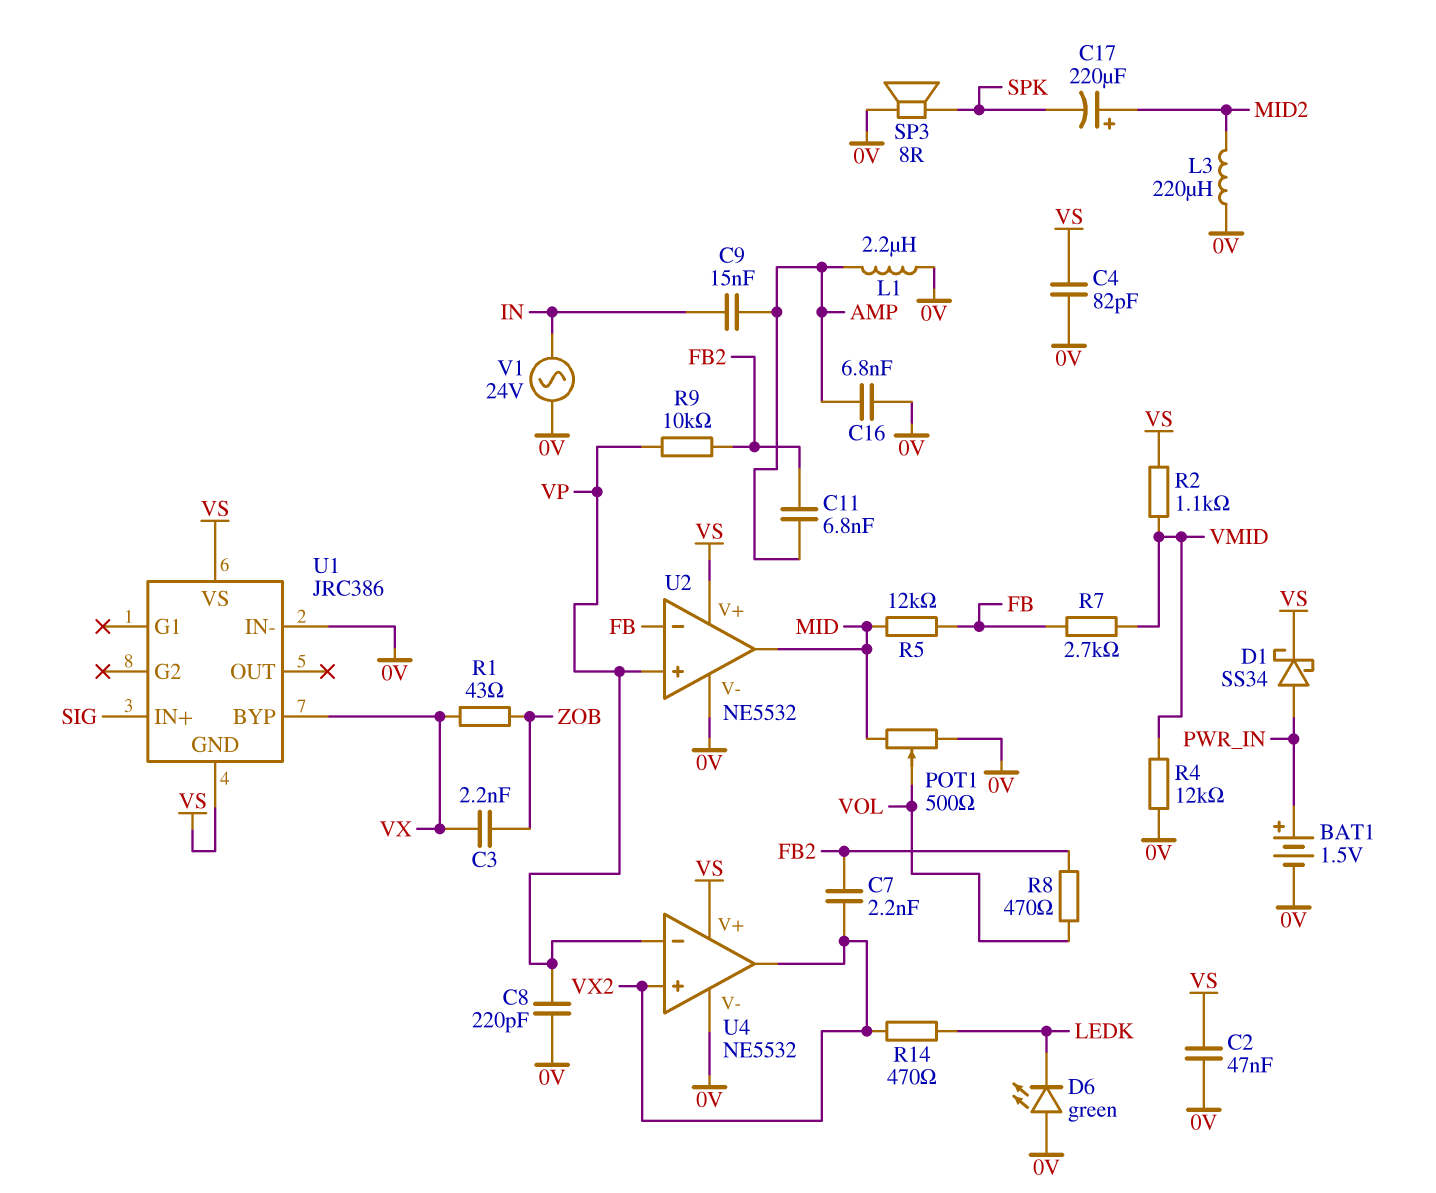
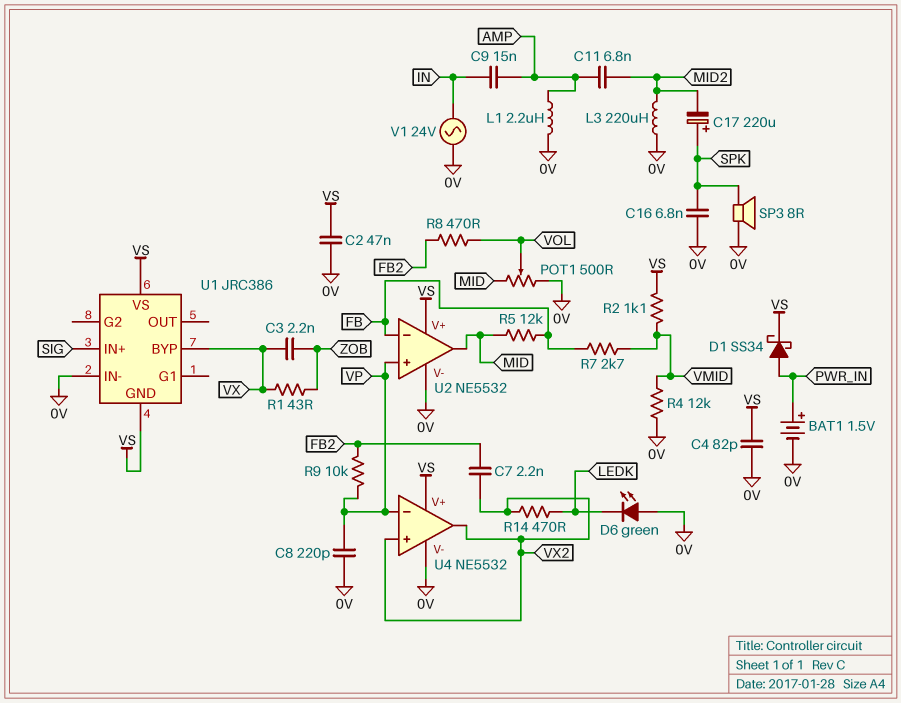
C11: 6.8nF (AMP, FB2) -> 6.8nF (AMP, MID2)
C16: 6.8nF (0V, AMP) -> 6.8nF (0V, SPK)
C17: 220uF (plus MID2, minus SPK) -> 220uF (plus SPK, minus MID2)

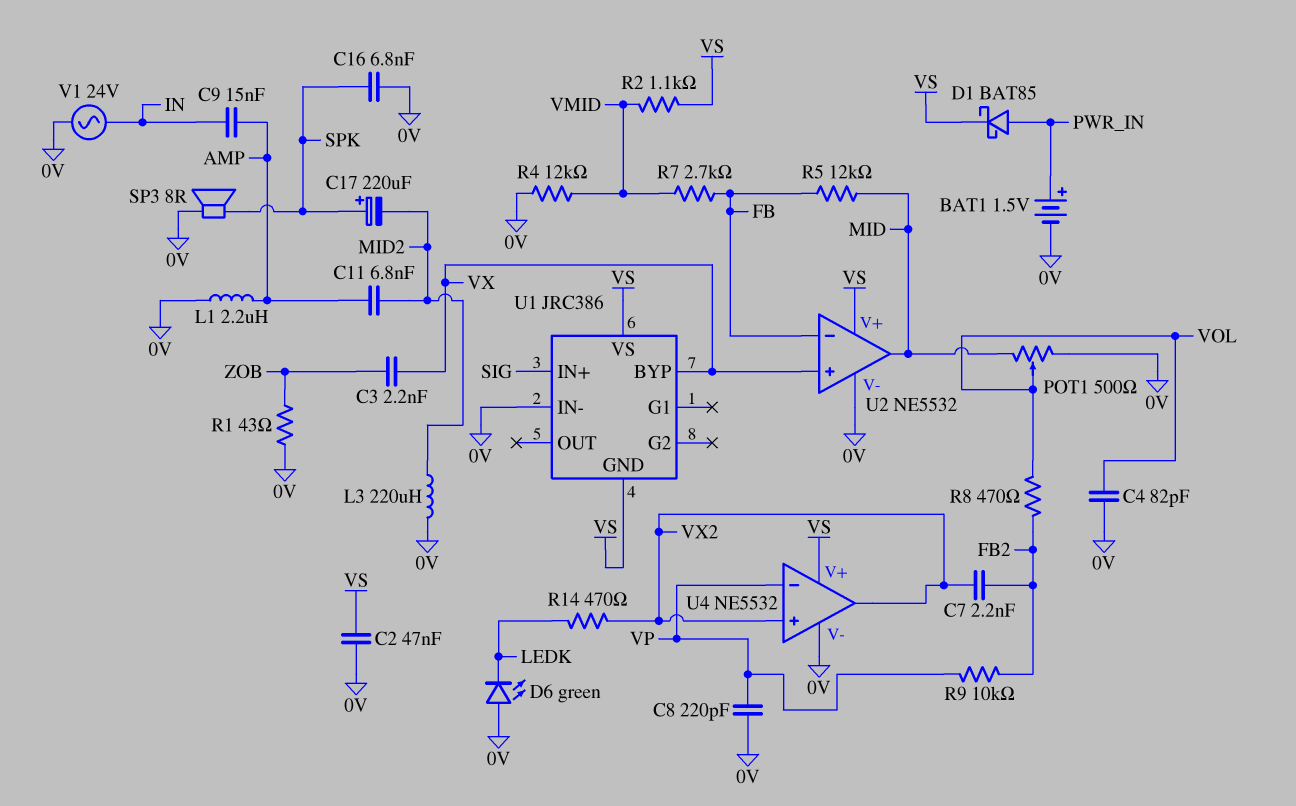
C4: 82pF (0V, VS) -> 82pF (0V, VOL)
D1: schottky SS34 (A PWR_IN, K VS) -> schottky BAT85 (A PWR_IN, K VS)
R1: 43 (VX, ZOB) -> 43 (0V, ZOB)
U2 pin in+: VP -> VX

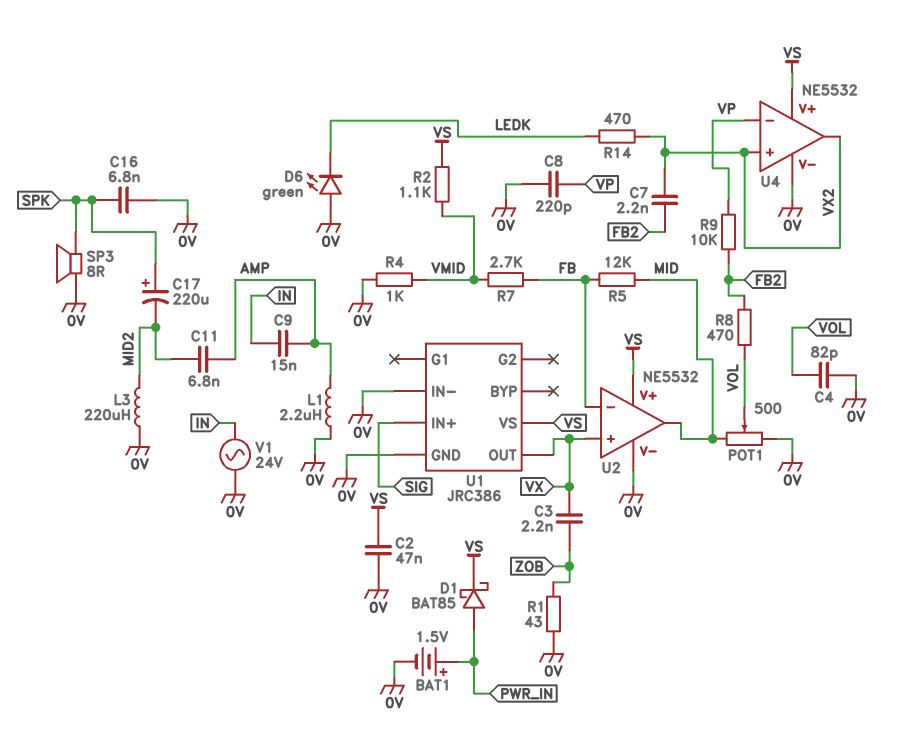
R4: 12k (0V, VMID) -> 1k (0V, VMID)
U1 pin BYP: VX -> none
U1 pin GND: VS -> 0V
U1 pin OUT: none -> VX

